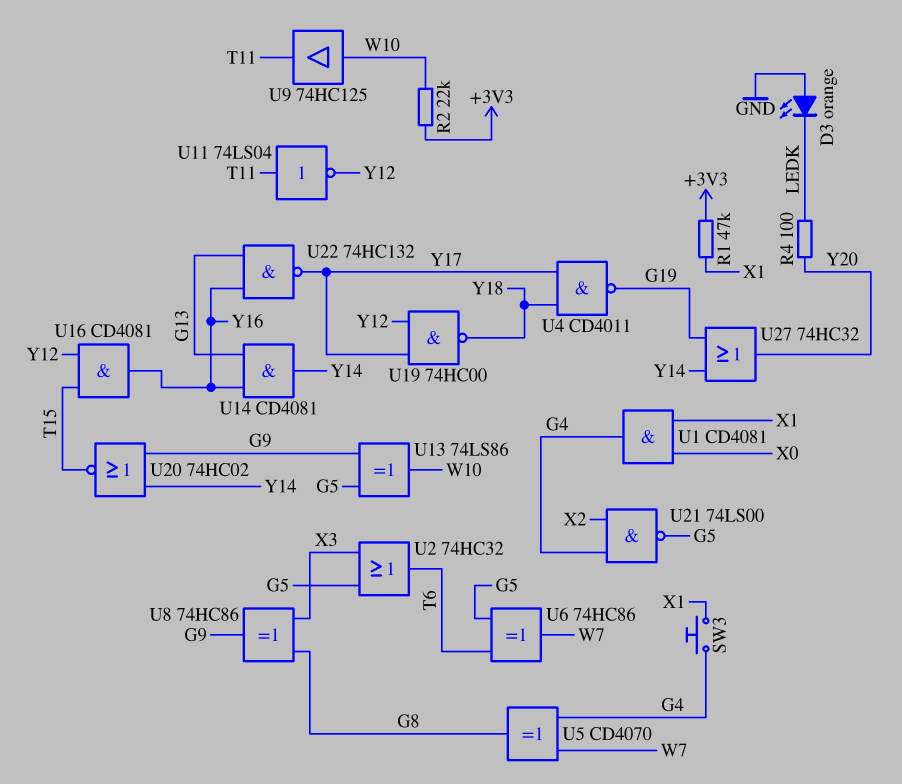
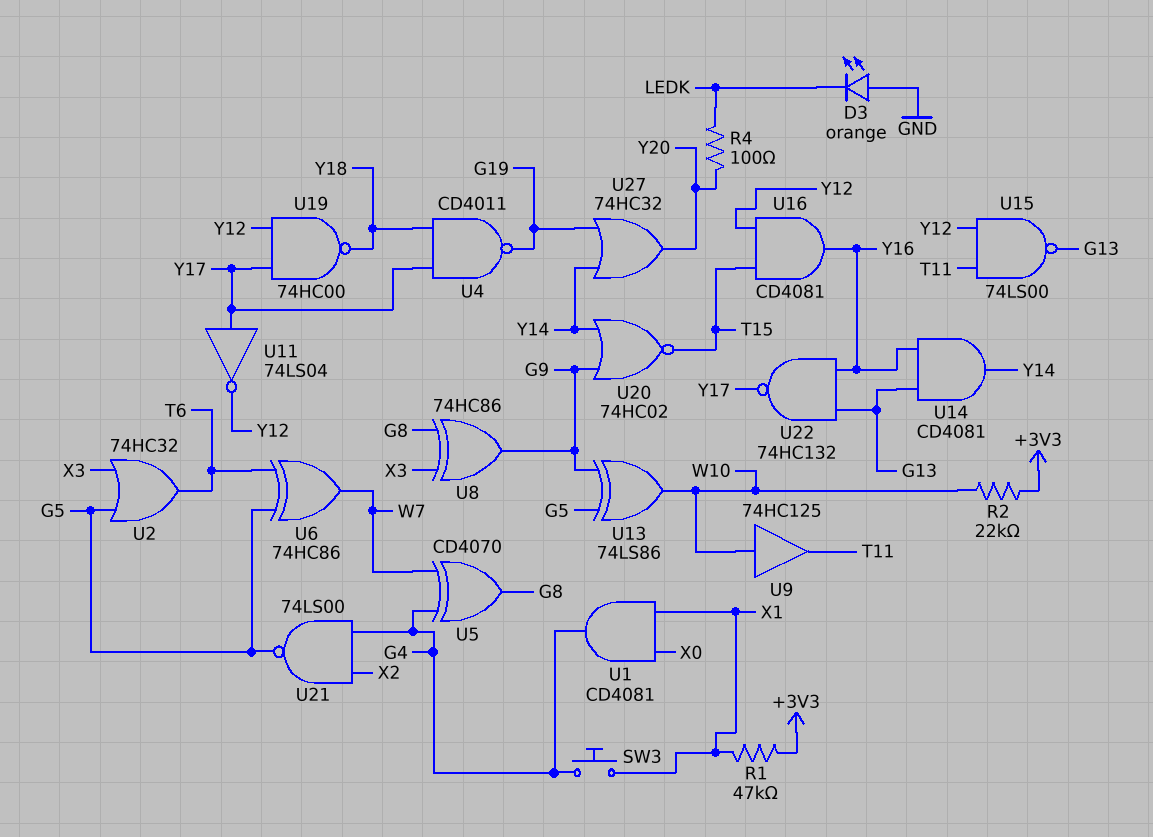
U11: NOT 74LS04 (in T11, out Y12) -> NOT 74LS04 (in Y17, out Y12)
U15: none -> NAND 74LS00 (in T11, in Y12, out G13)

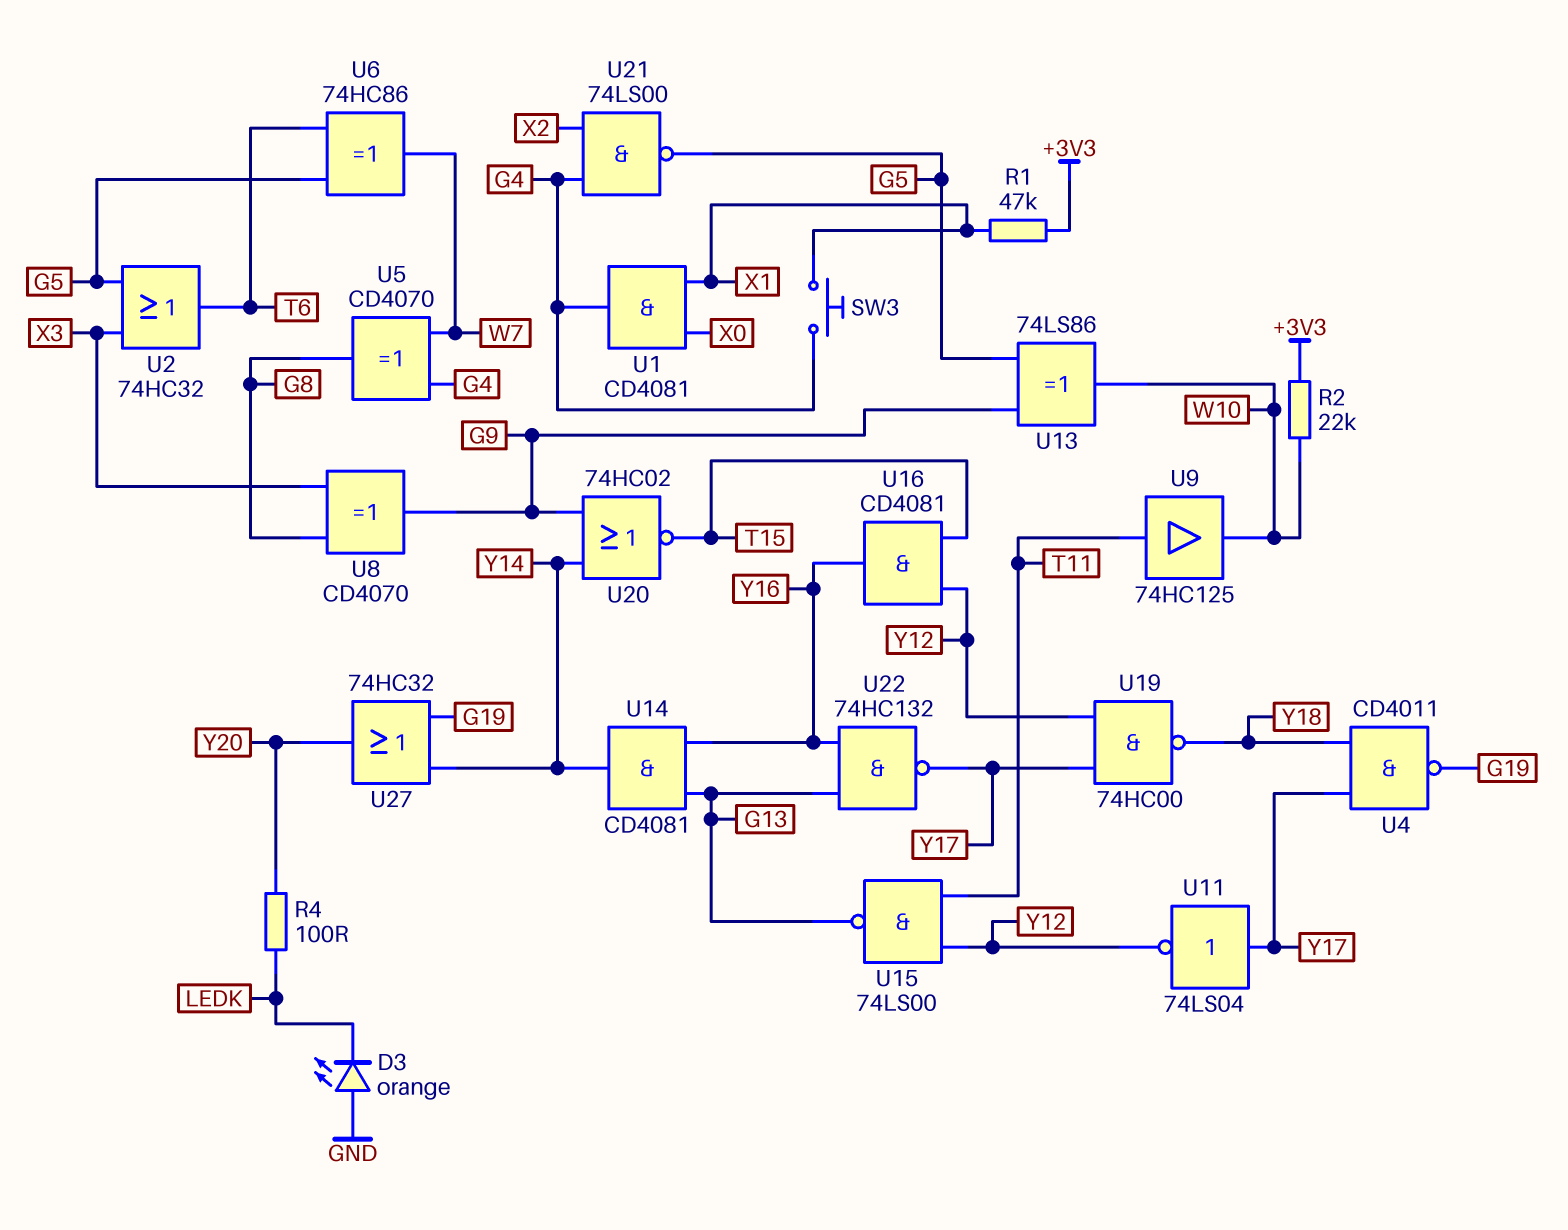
U8: XOR 74HC86 (in G8, in X3, out G9) -> XOR CD4070 (in G8, in X3, out G9)
U9: buffer 74HC125 (in W10, out T11) -> buffer 74HC125 (in T11, out W10)

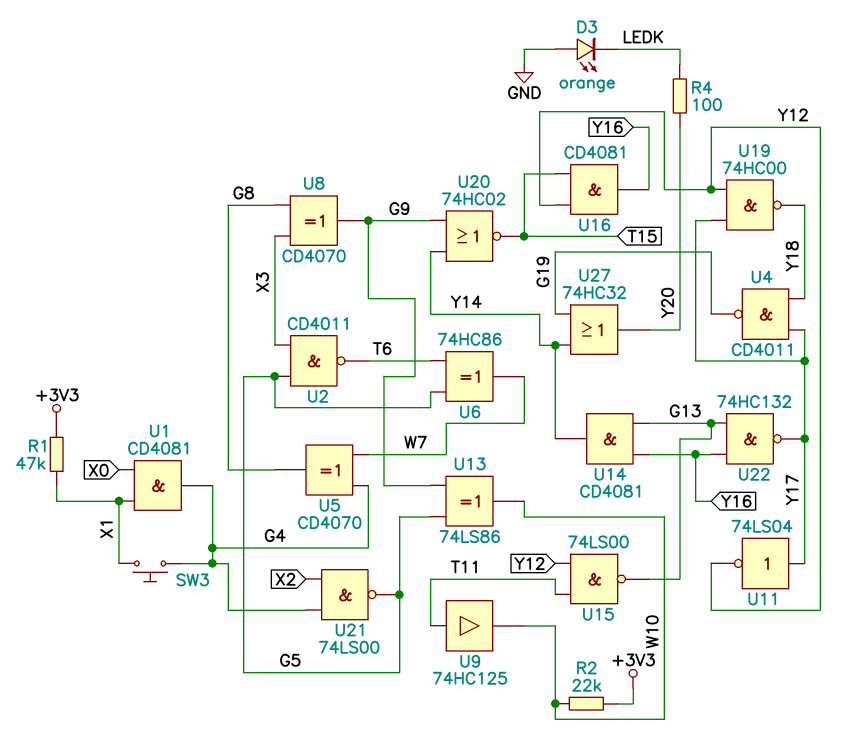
U2: OR 74HC32 (in G5, in X3, out T6) -> NAND CD4011 (in G5, in X3, out T6)

